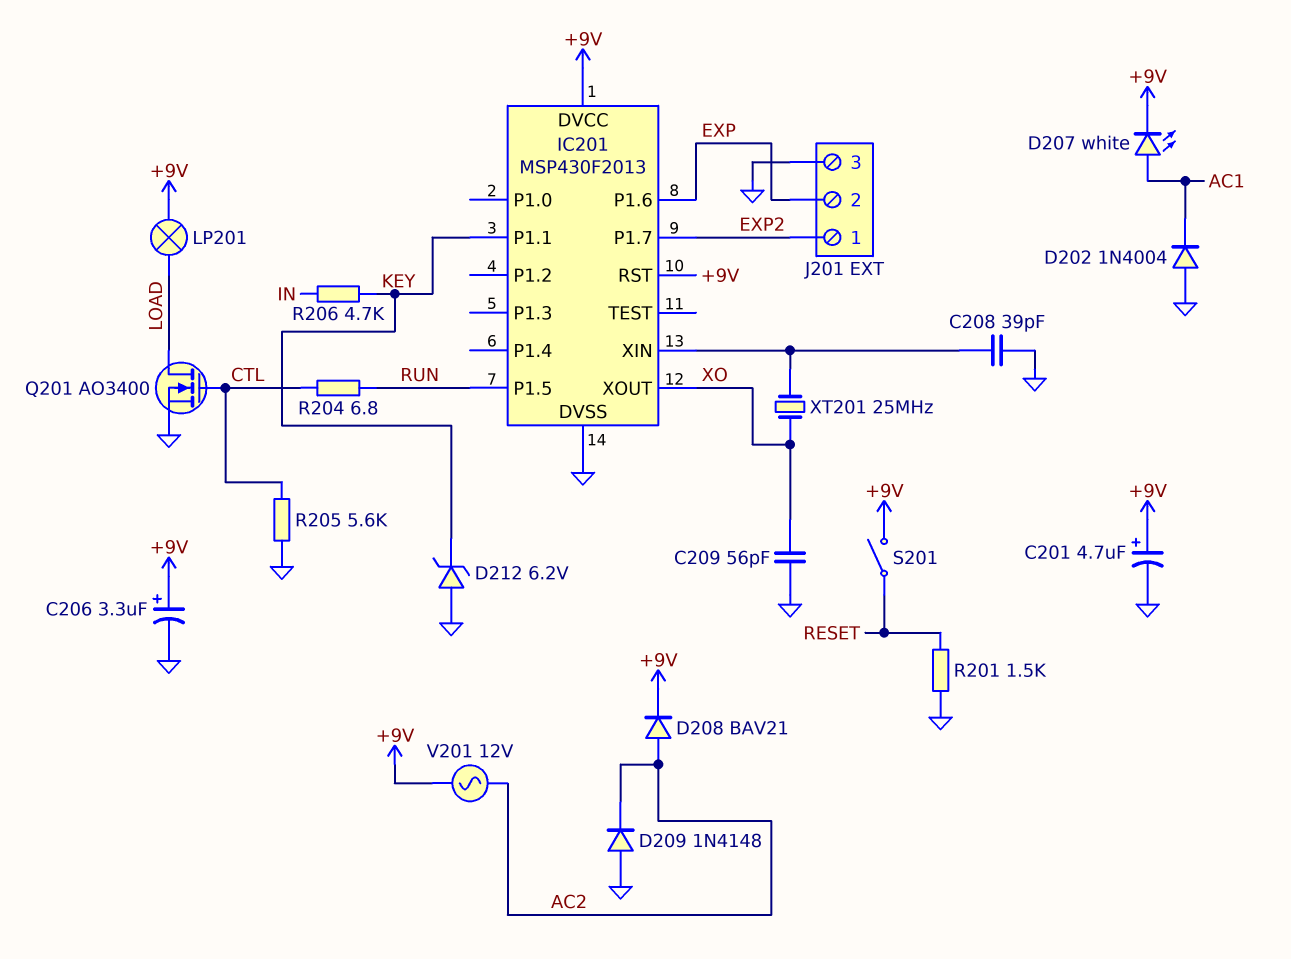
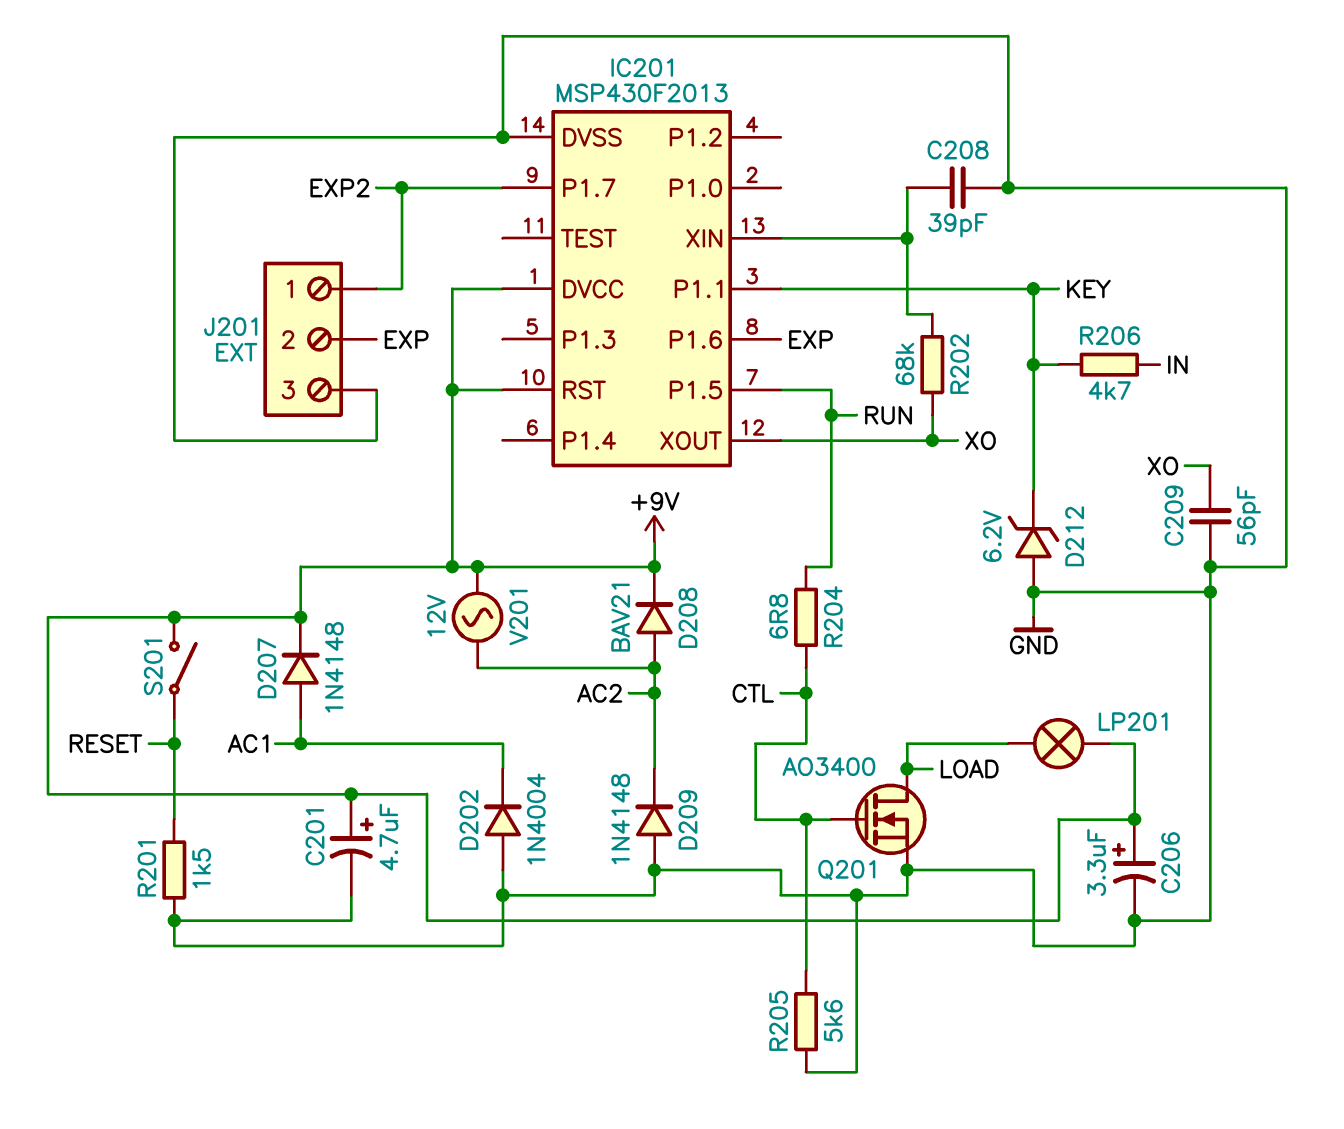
D207: LED white (A AC1, K +9V) -> diode 1N4148 (A AC1, K +9V)
R202: none -> 68k (IC201/XIN, XO)
XT201: 25MHz (IC201/XIN, XO) -> none

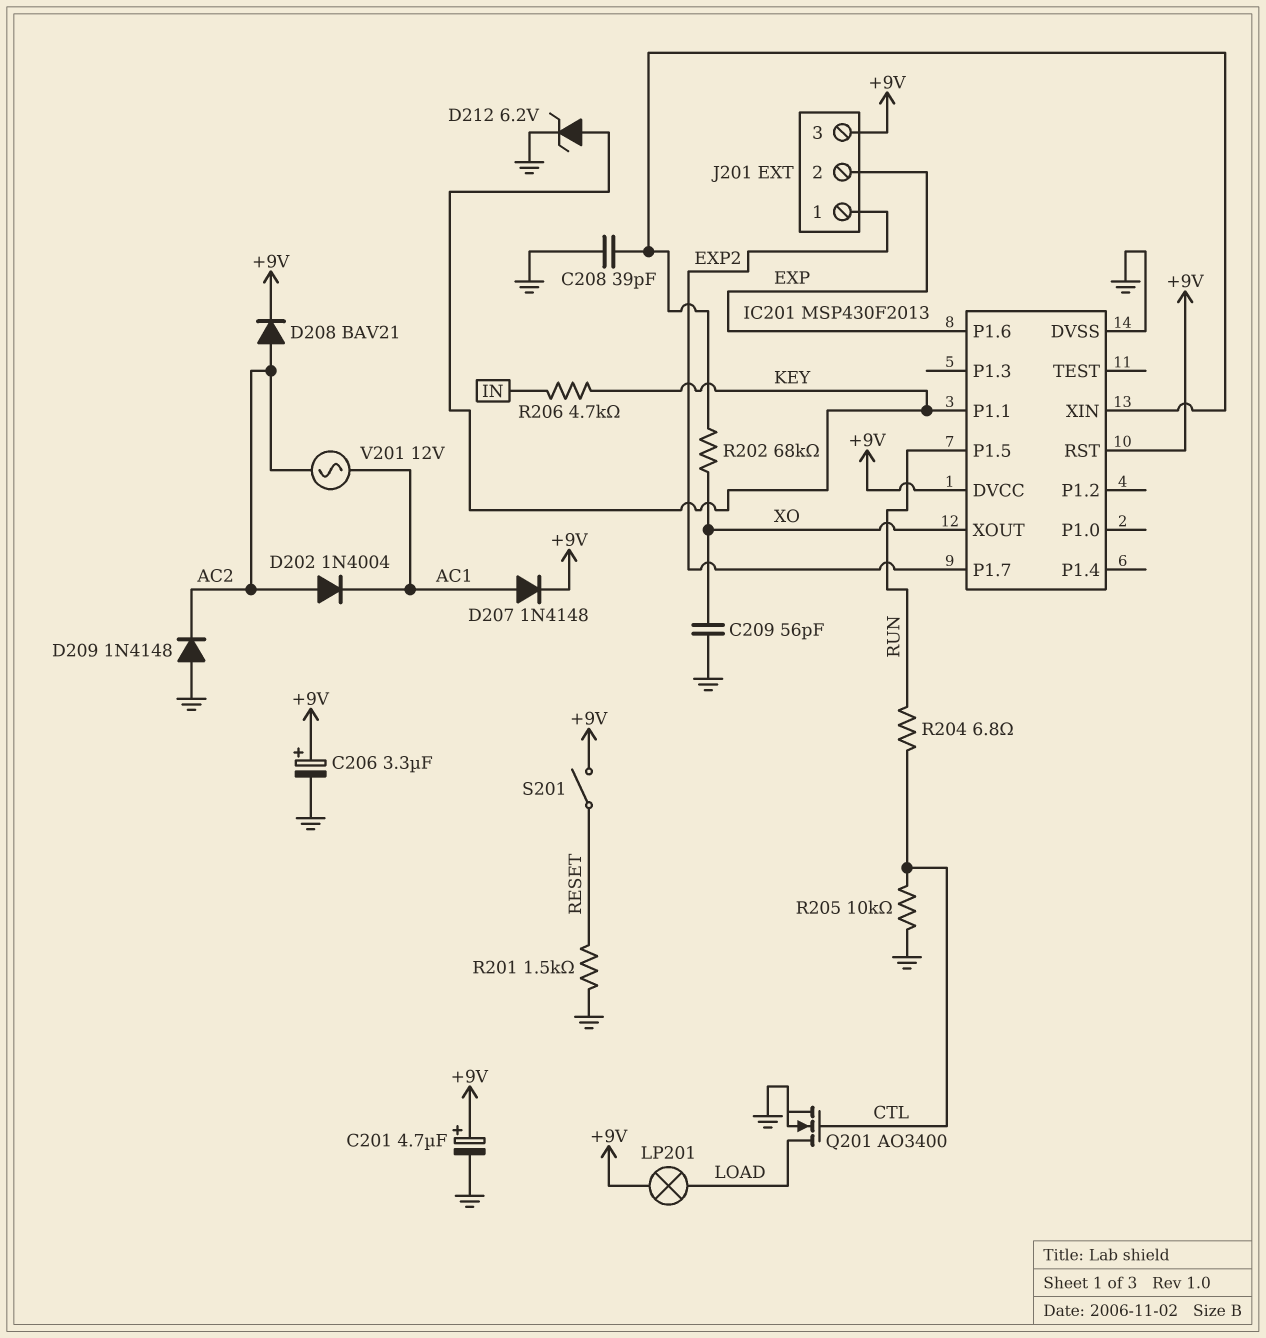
D202: diode 1N4004 (A GND, K AC1) -> diode 1N4004 (A AC2, K AC1)
D212: zener 6.2V (A GND, K KEY) -> zener 6.2V (A KEY, K GND)
J201 pin 3: GND -> +9V
R205: 5.6k (CTL, GND) -> 10k (CTL, GND)
V201: AC 12V (+9V, AC2) -> AC 12V (AC1, AC2)

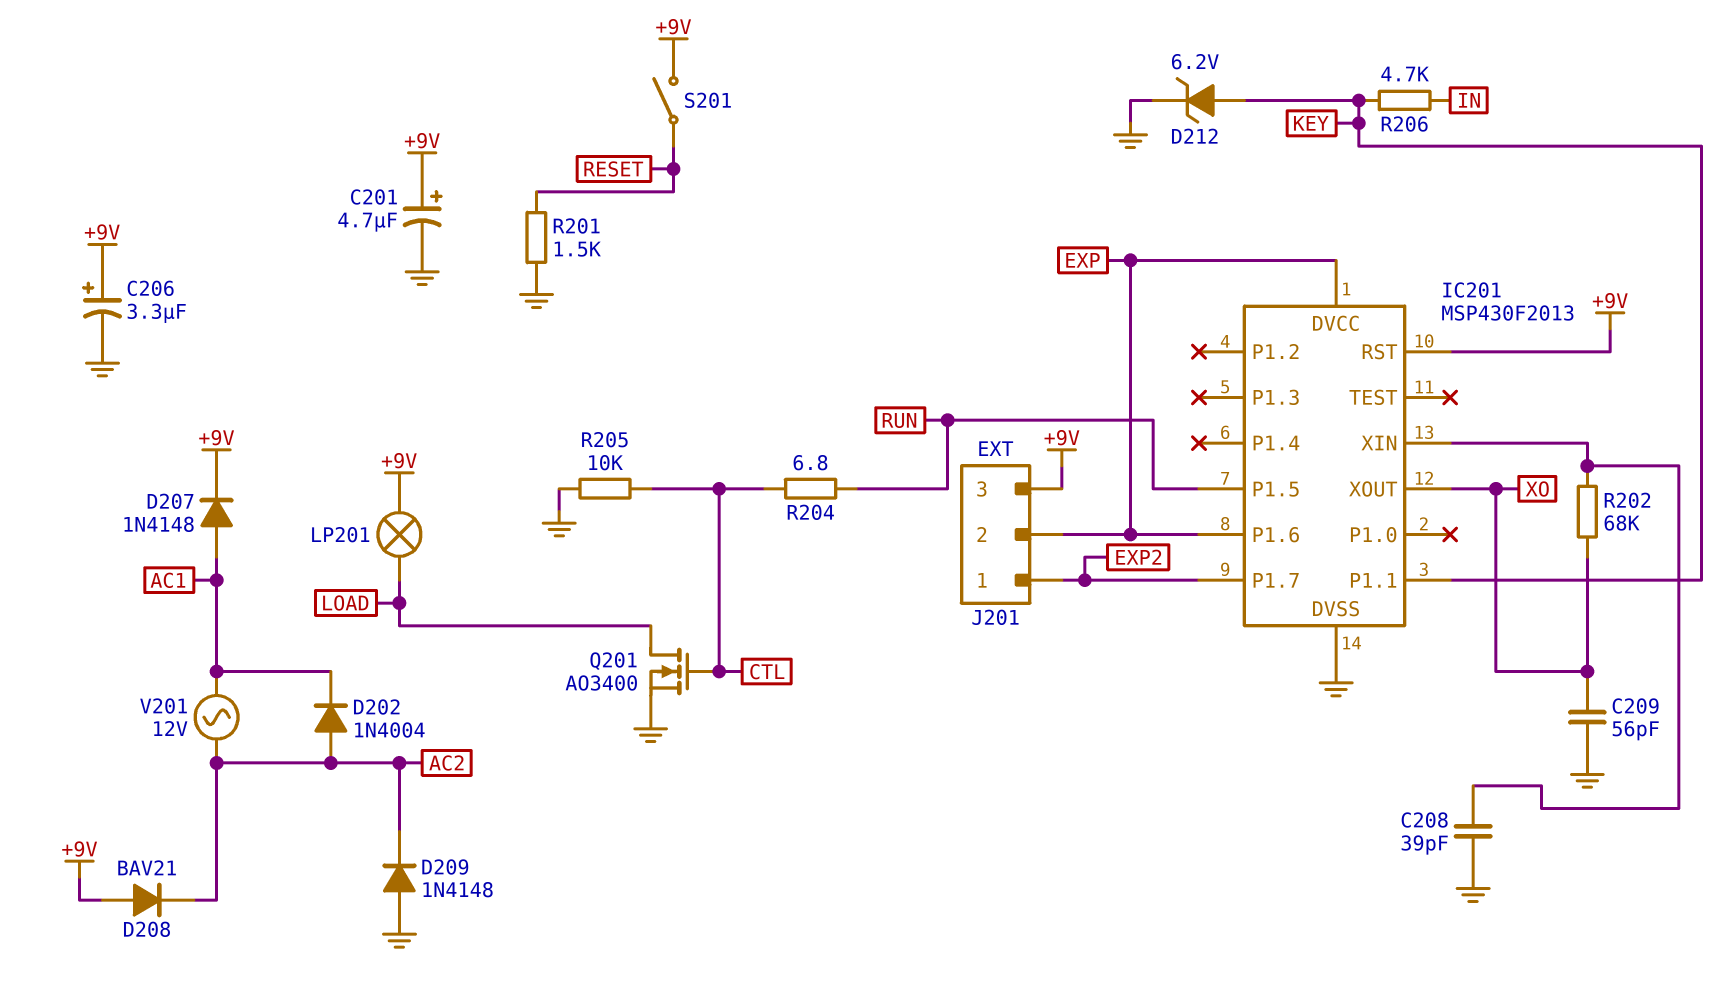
D208: diode BAV21 (A AC2, K +9V) -> diode BAV21 (A +9V, K AC2)
IC201 pin DVCC: +9V -> EXP

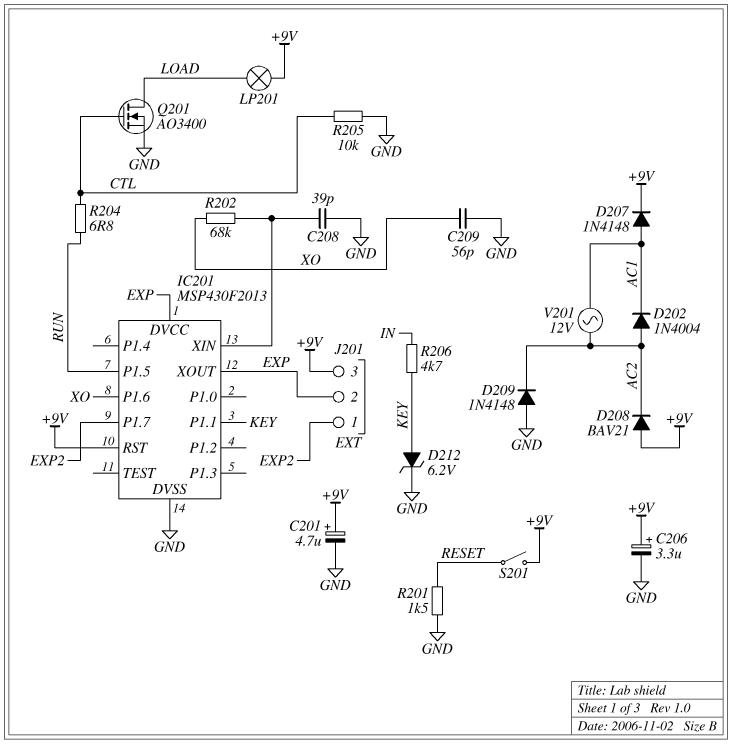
IC201 pin P1.6: EXP -> XO
IC201 pin XOUT: XO -> EXP

